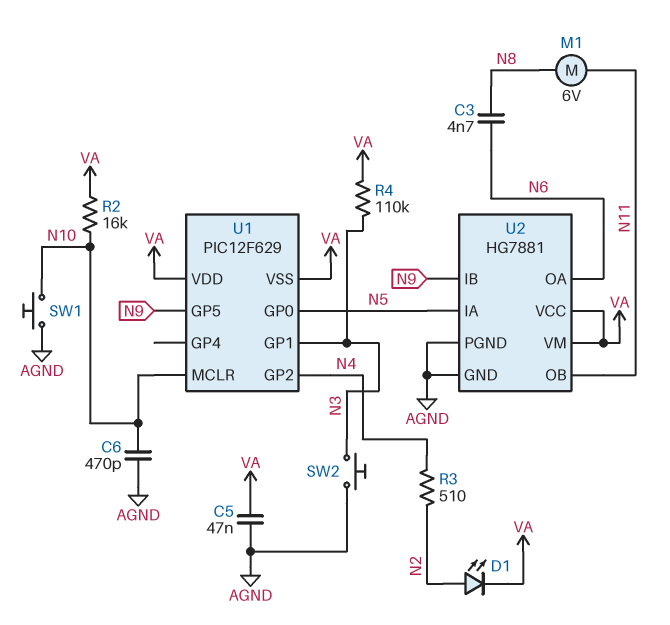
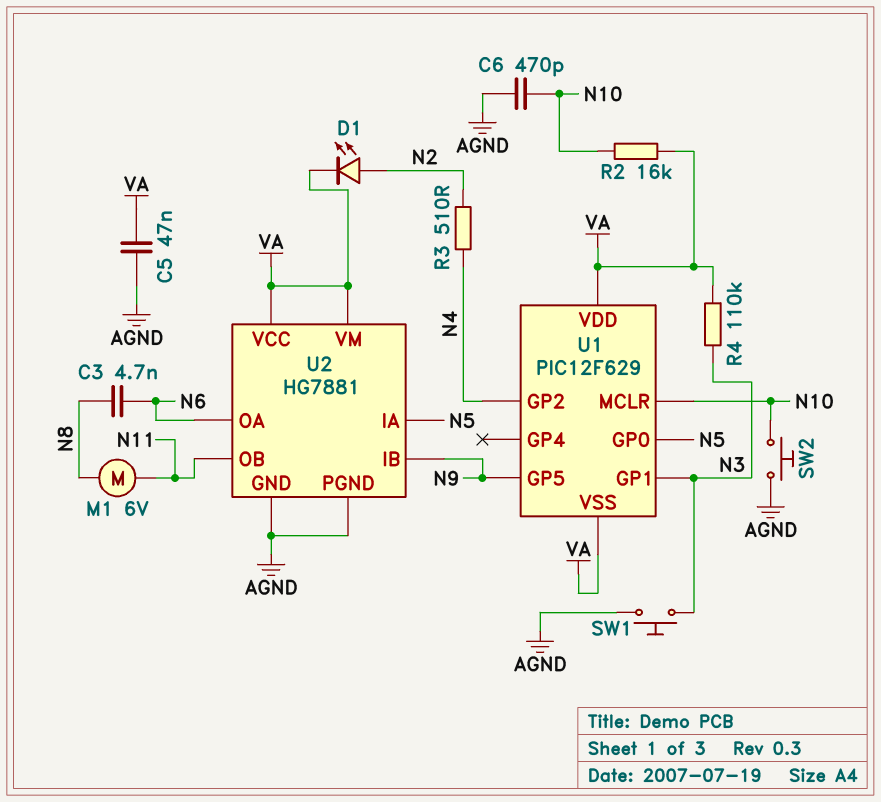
SW1: button (AGND, N10) -> button (AGND, N3)
SW2: button (AGND, N3) -> button (AGND, N10)

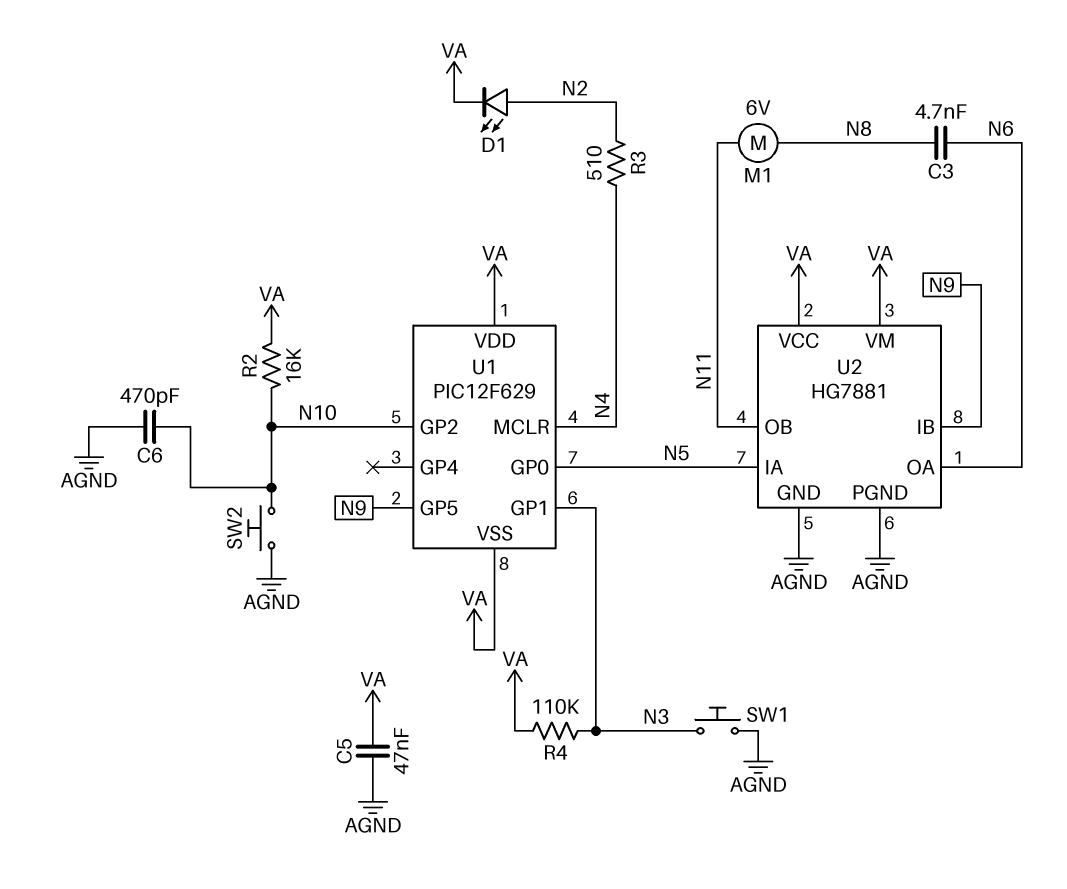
U1 pin GP2: N4 -> N10
U1 pin MCLR: N10 -> N4

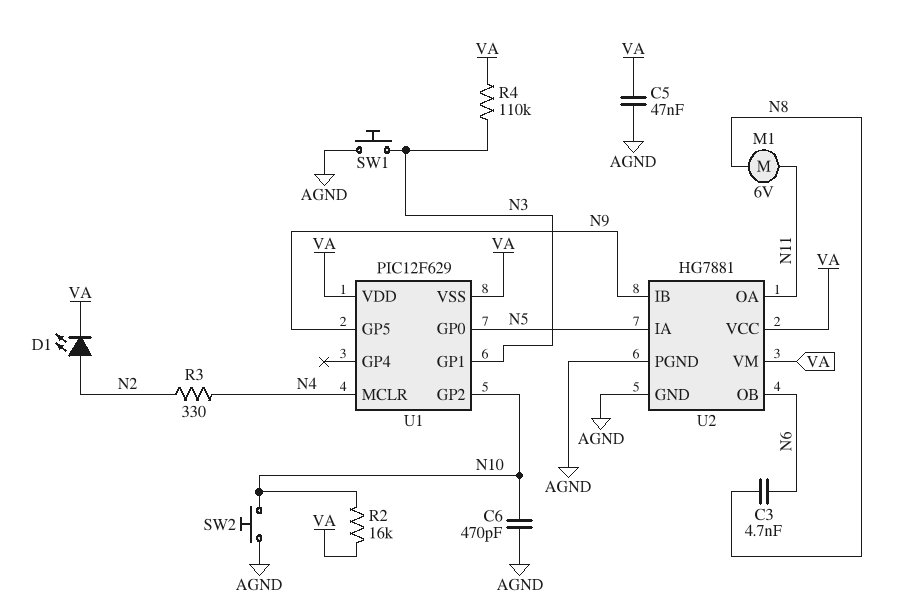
R3: 510 (N2, N4) -> 330 (N2, N4)
U2 pin OA: N6 -> N11
U2 pin OB: N11 -> N6

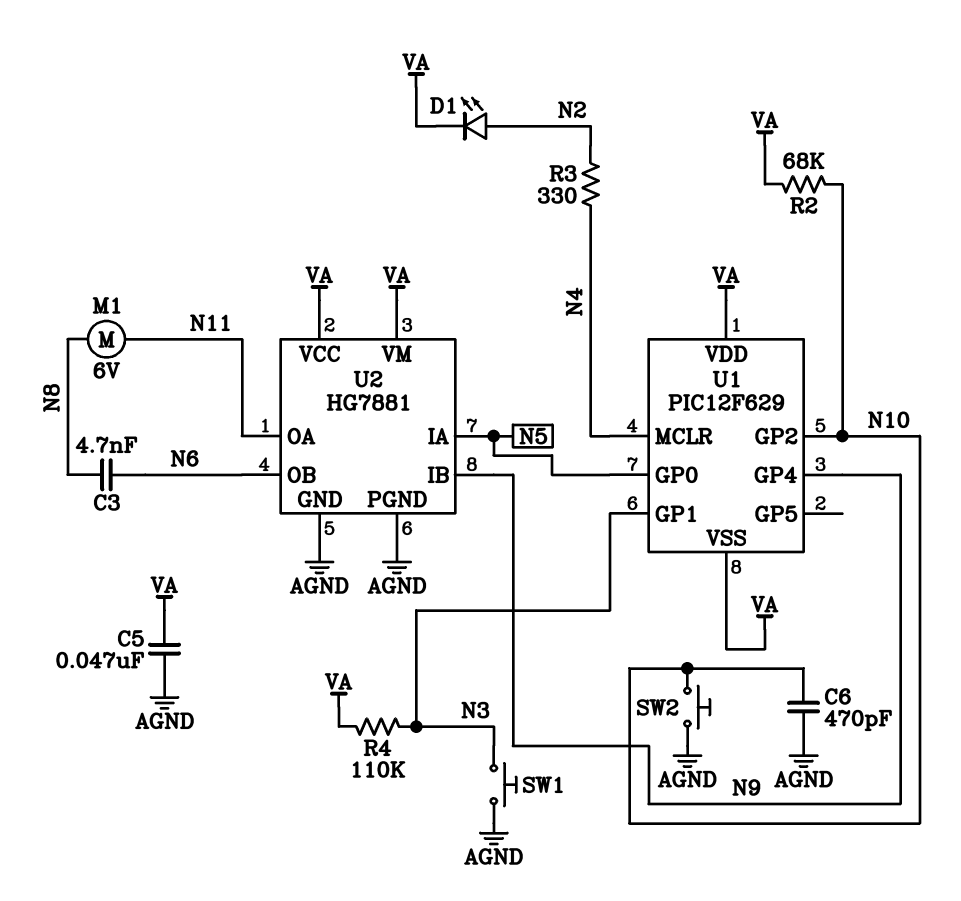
R2: 16k (N10, VA) -> 68k (N10, VA)
U1 pin GP4: none -> N9
U1 pin GP5: N9 -> none

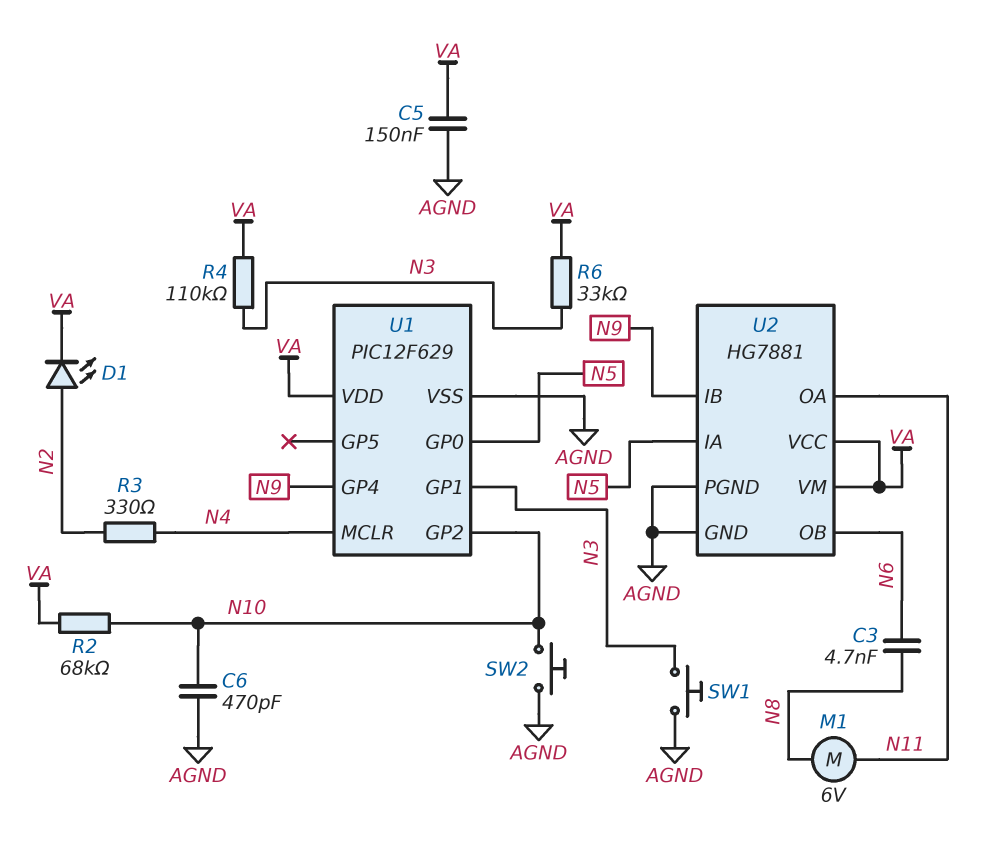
C5: 47nF (AGND, VA) -> 150nF (AGND, VA)
R6: none -> 33k (N3, VA)
U1 pin VSS: VA -> AGND

